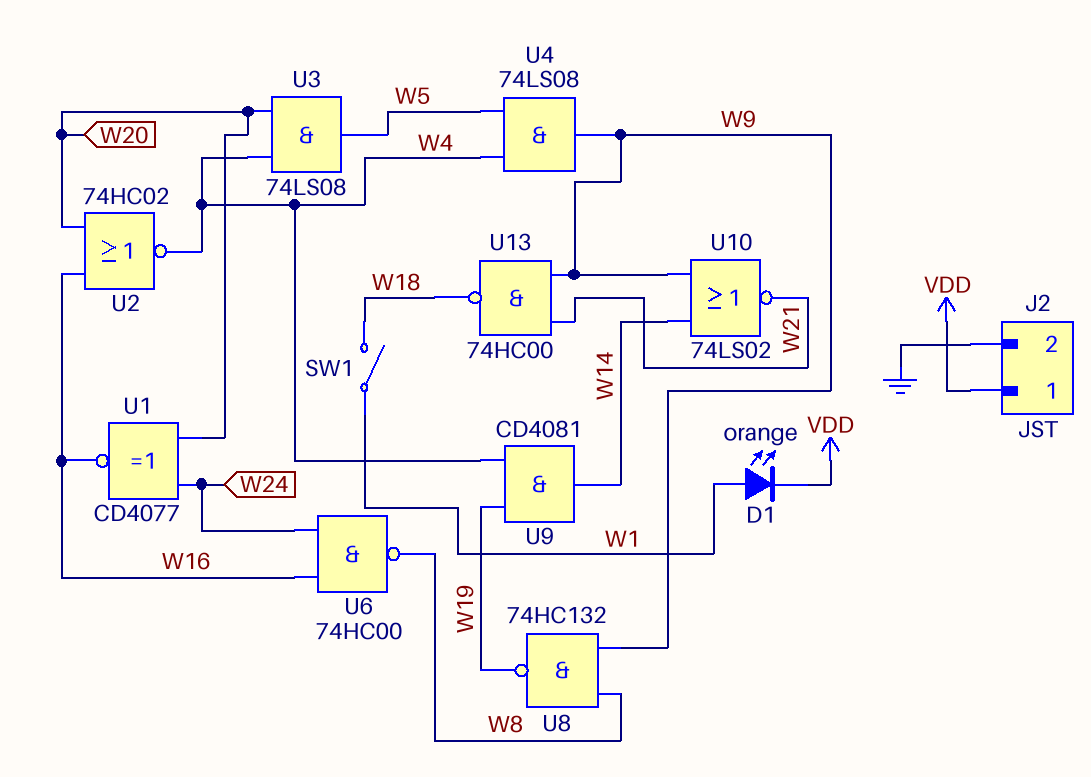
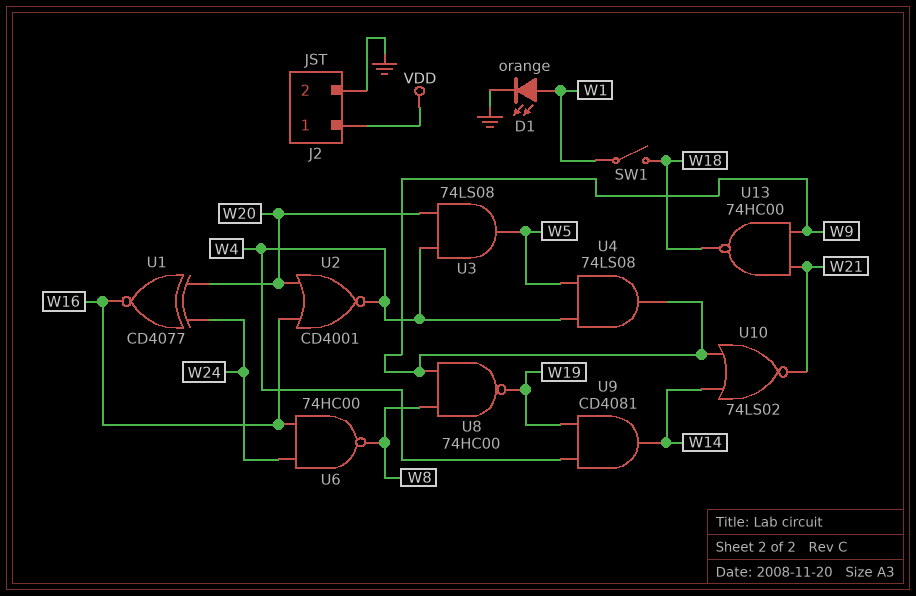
D1: LED orange (A W1, K VDD) -> LED orange (A W1, K GND)
U2: NOR 74HC02 (in W16, in W20, out W4) -> NOR CD4001 (in W16, in W20, out W4)
U8: NAND 74HC132 (in W8, in W9, out W19) -> NAND 74HC00 (in W8, in W9, out W19)

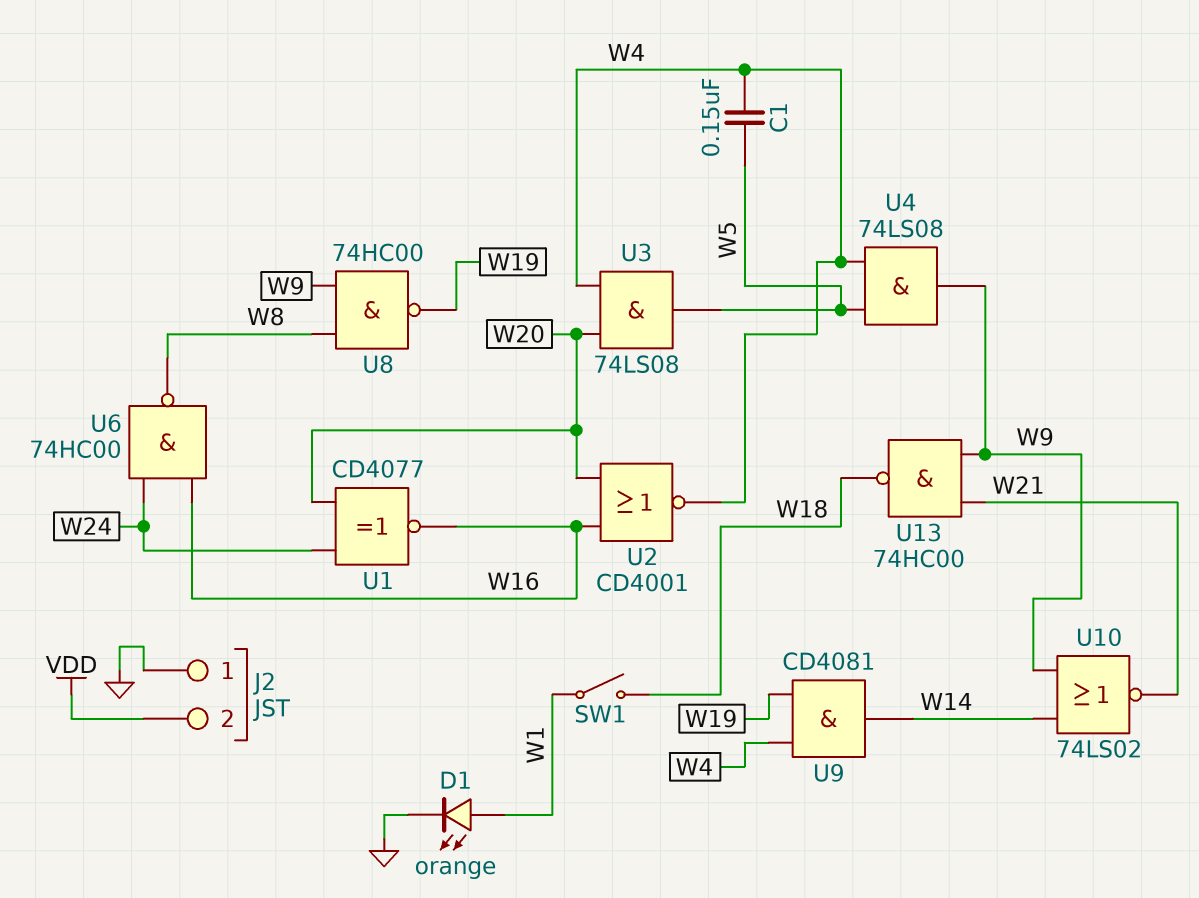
C1: none -> 150nF (W4, W5)
J2 pin 1: VDD -> GND
J2 pin 2: GND -> VDD

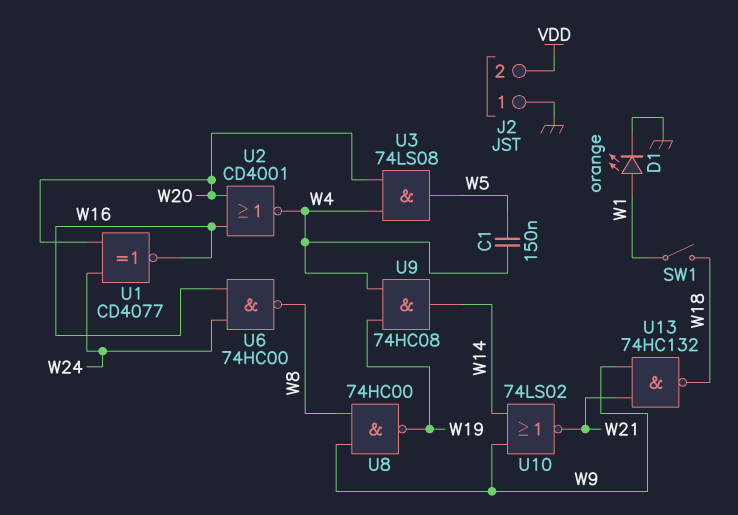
U4: AND 74LS08 (in W4, in W5, out W9) -> none
U9: AND CD4081 (in W4, in W19, out W14) -> AND 74HC08 (in W4, in W19, out W14)
U13: NAND 74HC00 (in W9, in W21, out W18) -> NAND 74HC132 (in W9, in W21, out W18)

